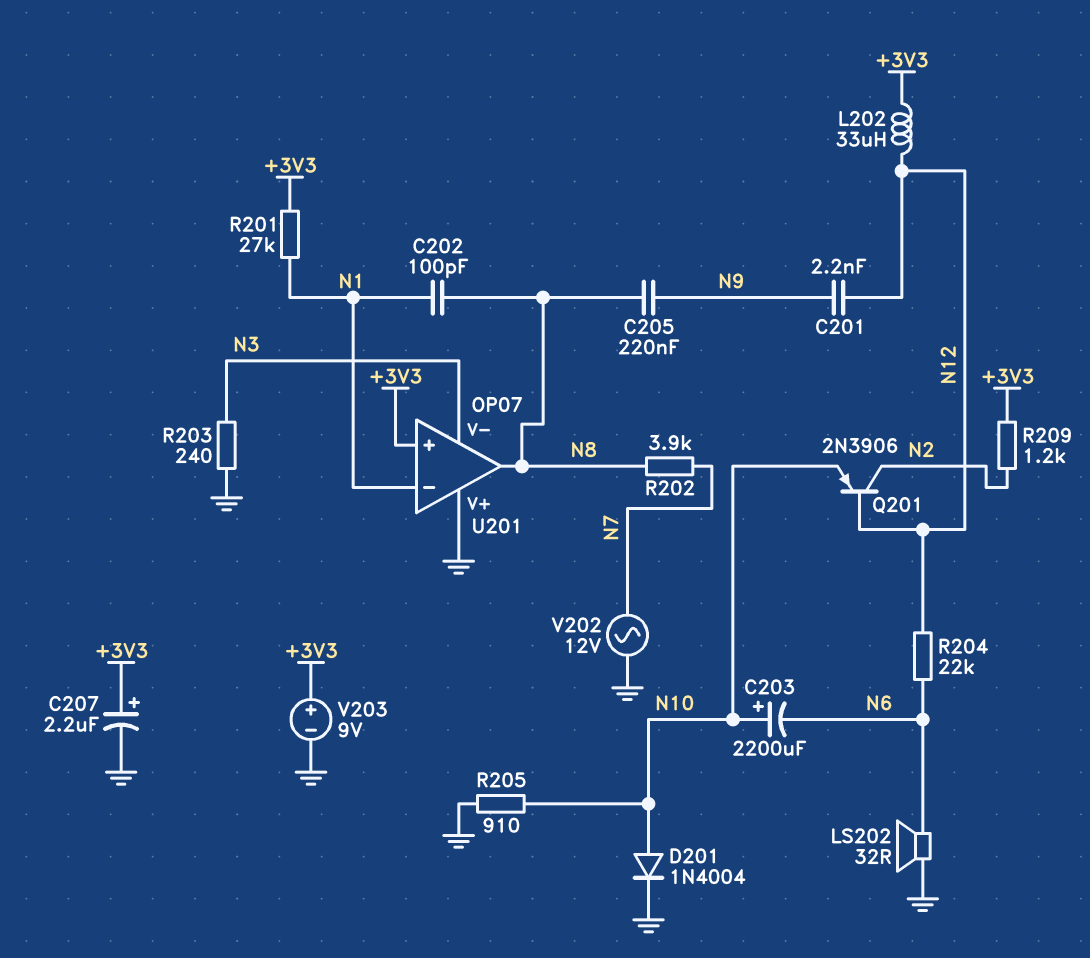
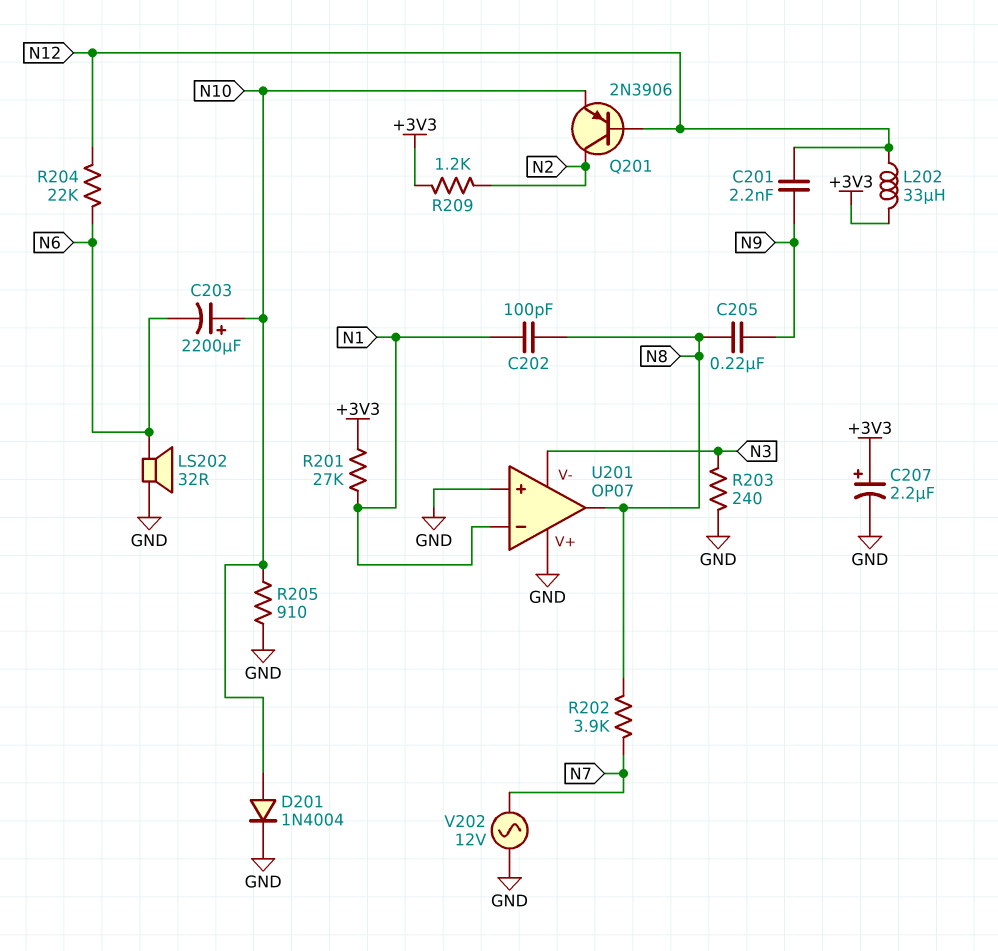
U201 pin in+: +3V3 -> GND
V203: 9V (plus +3V3, minus GND) -> none

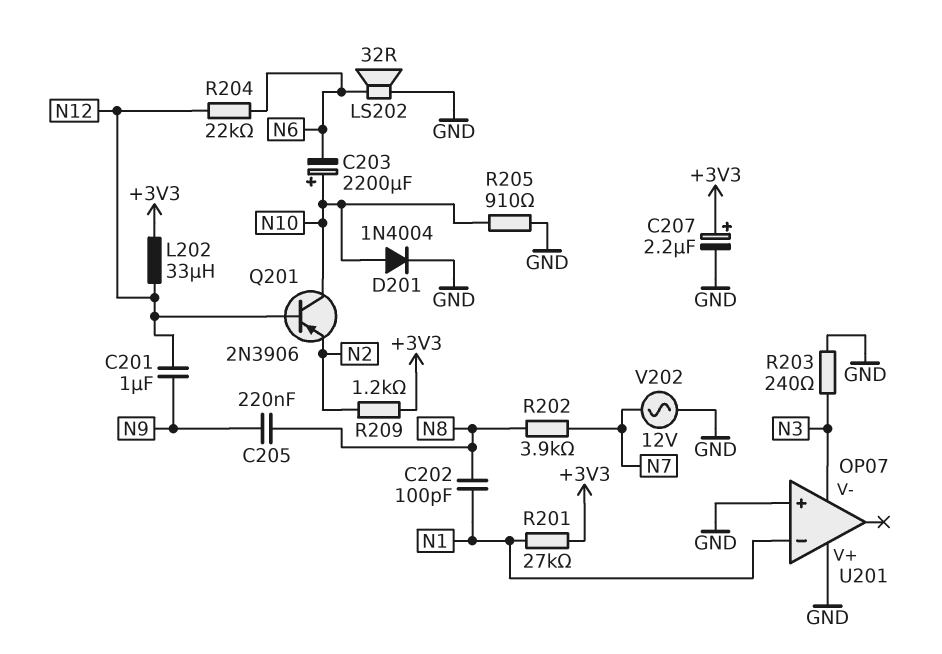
C201: 2.2nF (N9, N12) -> 1uF (N9, N12)
Q201: PNP 2N3906 (B N12, C N2, E N10) -> PNP 2N3906 (B N12, C N10, E N2)
U201 pin out: N8 -> none

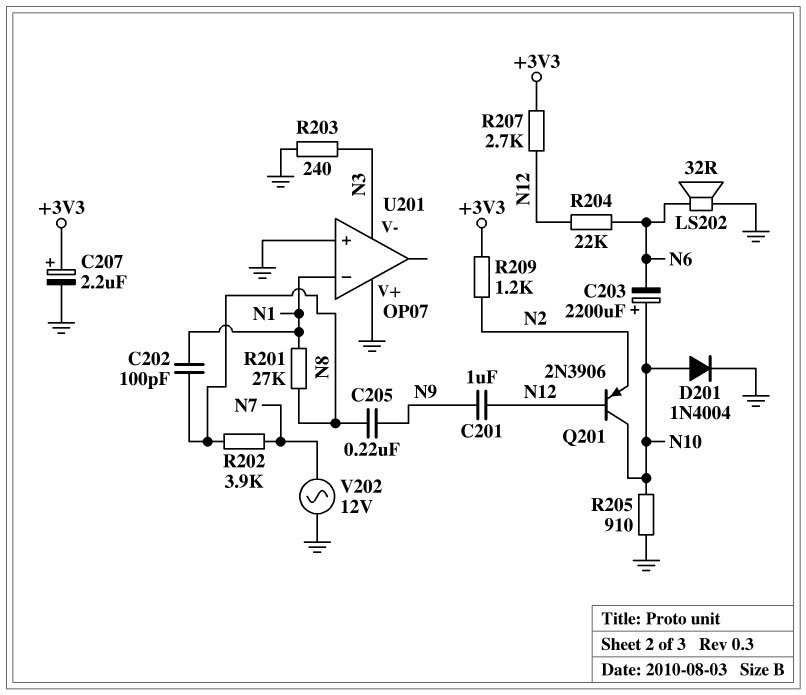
L202: 33uH (+3V3, N12) -> none
R201: 27k (+3V3, N1) -> 27k (N1, N8)
R207: none -> 2.7k (+3V3, N12)

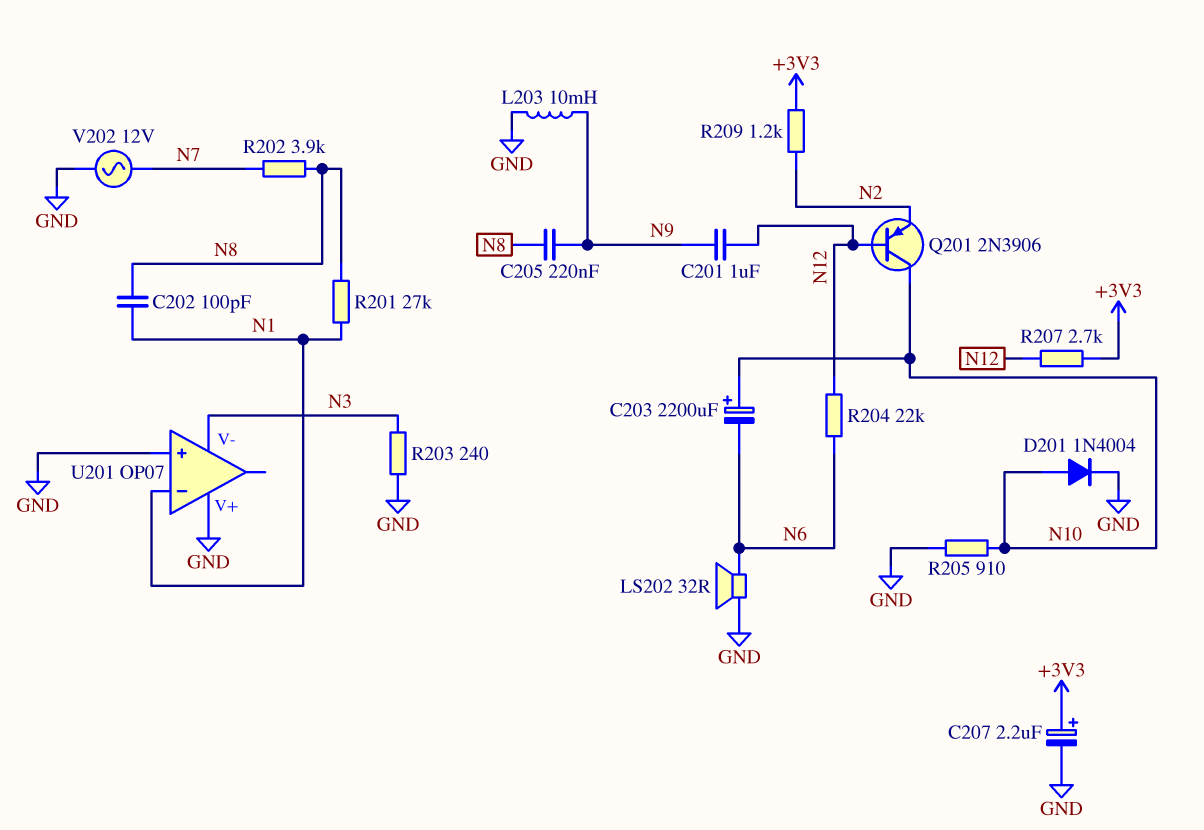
L203: none -> 10mH (GND, N9)

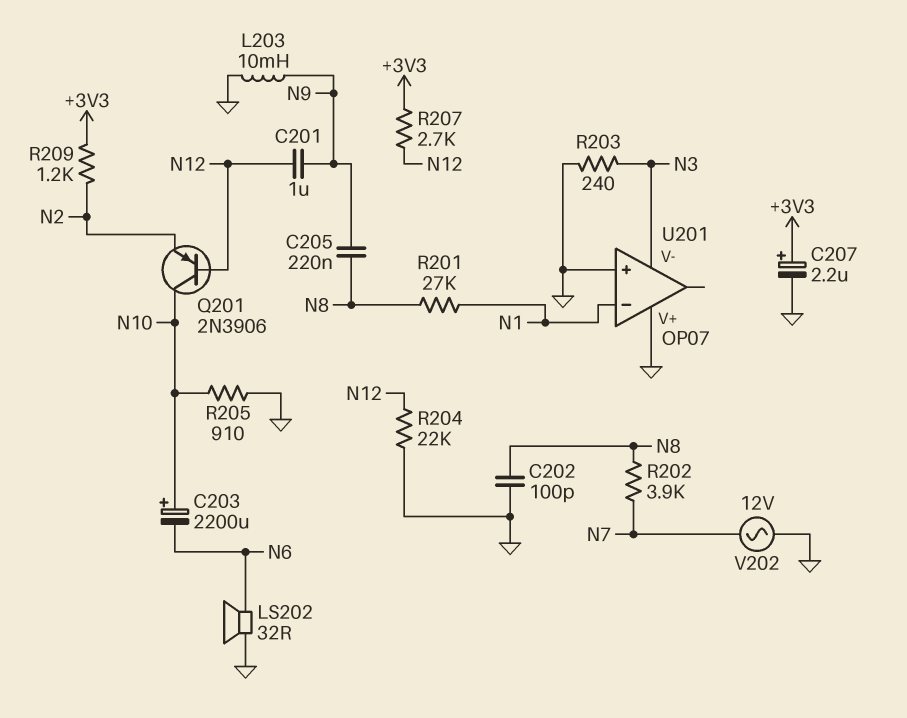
C202: 100pF (N1, N8) -> 100pF (GND, N8)
D201: diode 1N4004 (A N10, K GND) -> none
R204: 22k (N6, N12) -> 22k (GND, N12)

